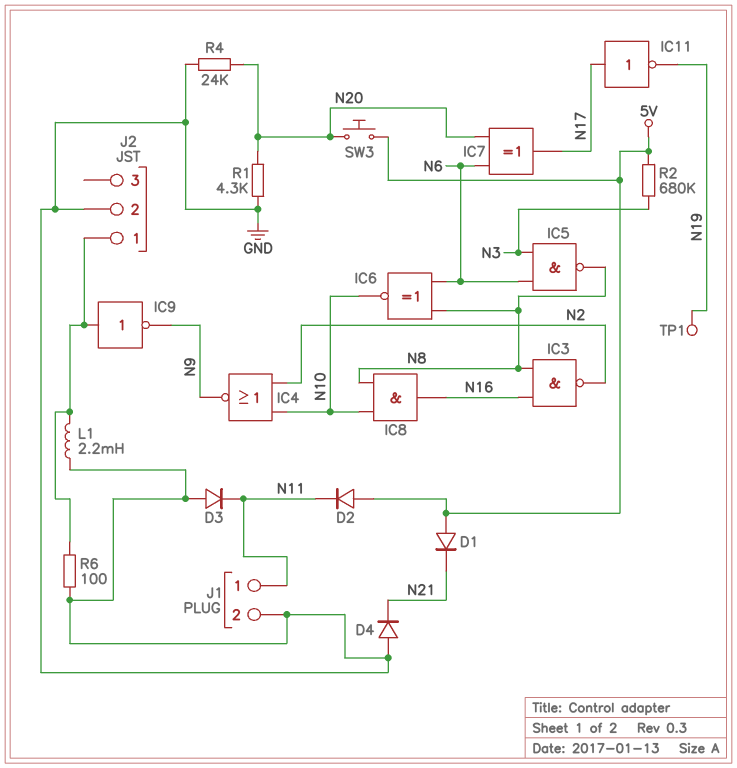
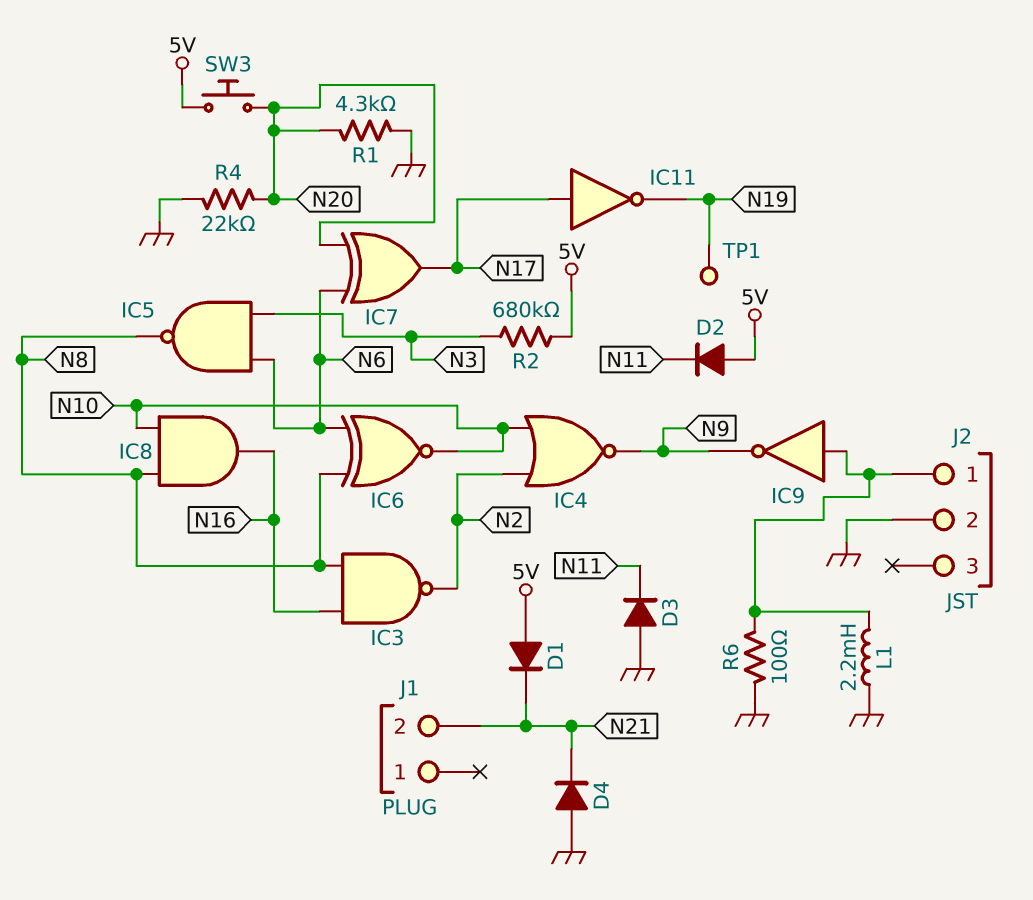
J1 pin 1: N11 -> none
J1 pin 2: GND -> N21
R4: 24k (GND, N20) -> 22k (GND, N20)

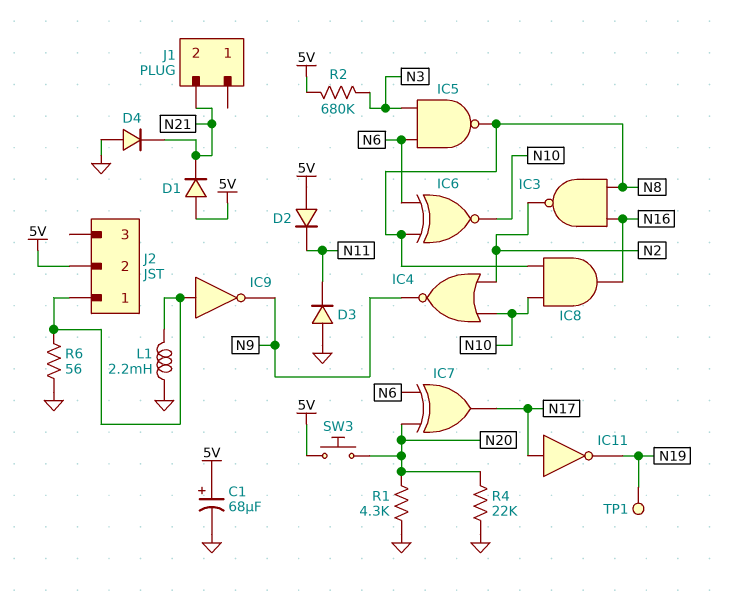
C1: none -> 68uF (plus 5V, minus GND)
J2 pin 2: GND -> 5V
R6: 100 (GND, J2/1) -> 56 (GND, J2/1)

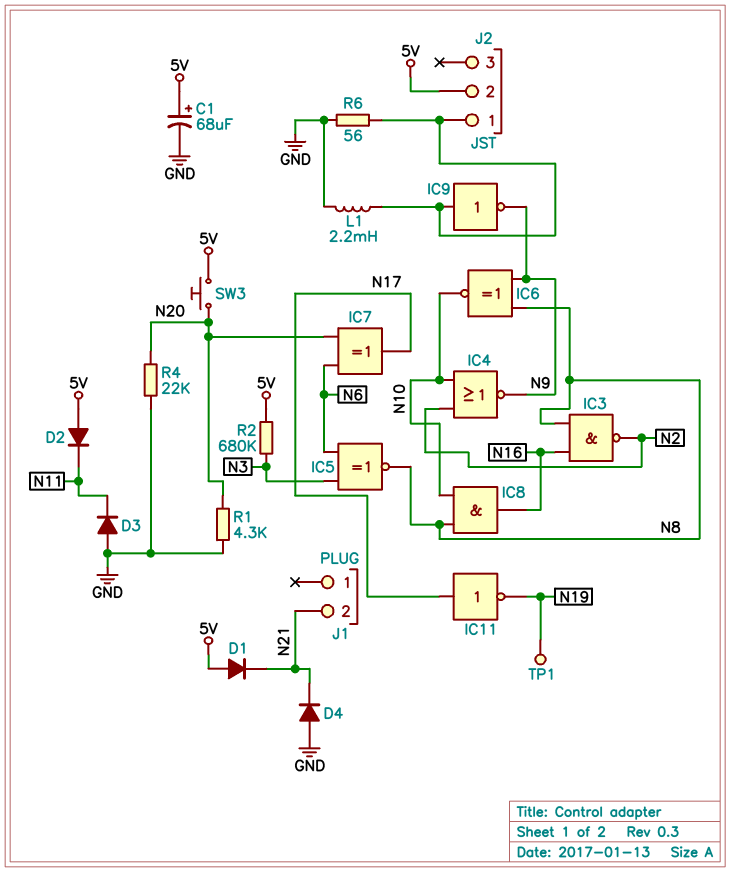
IC5: NAND (in N3, in N6, out N8) -> XNOR (in N3, in N6, out N8)
IC6: XNOR (in N6, in N8, out N10) -> XNOR (in N8, in N9, out N10)

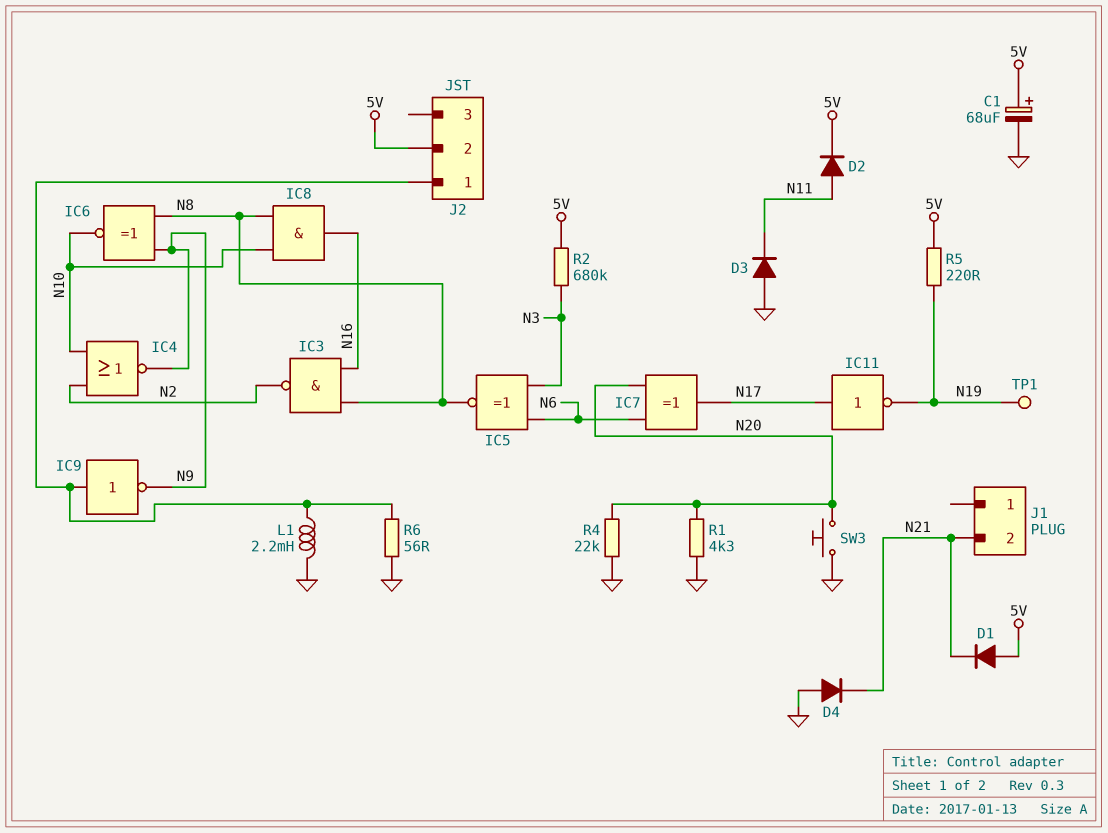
D2: diode (A 5V, K N11) -> diode (A N11, K 5V)
R5: none -> 220 (5V, N19)
SW3: button (5V, N20) -> button (GND, N20)

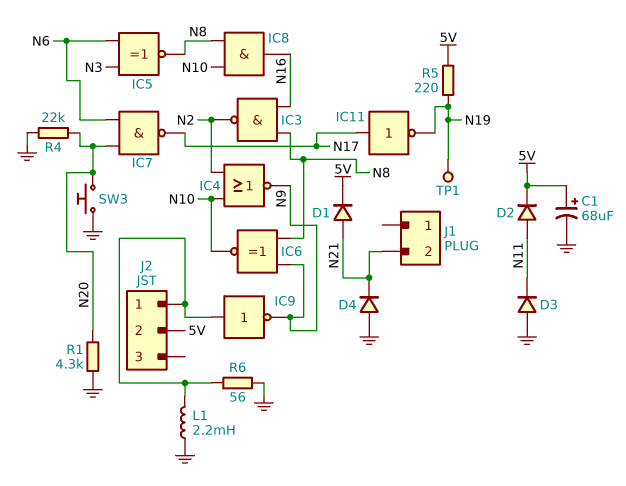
D1: diode (A 5V, K N21) -> diode (A N21, K 5V)
IC7: XOR (in N6, in N20, out N17) -> NAND (in N6, in N20, out N17)
R2: 680k (5V, N3) -> none

